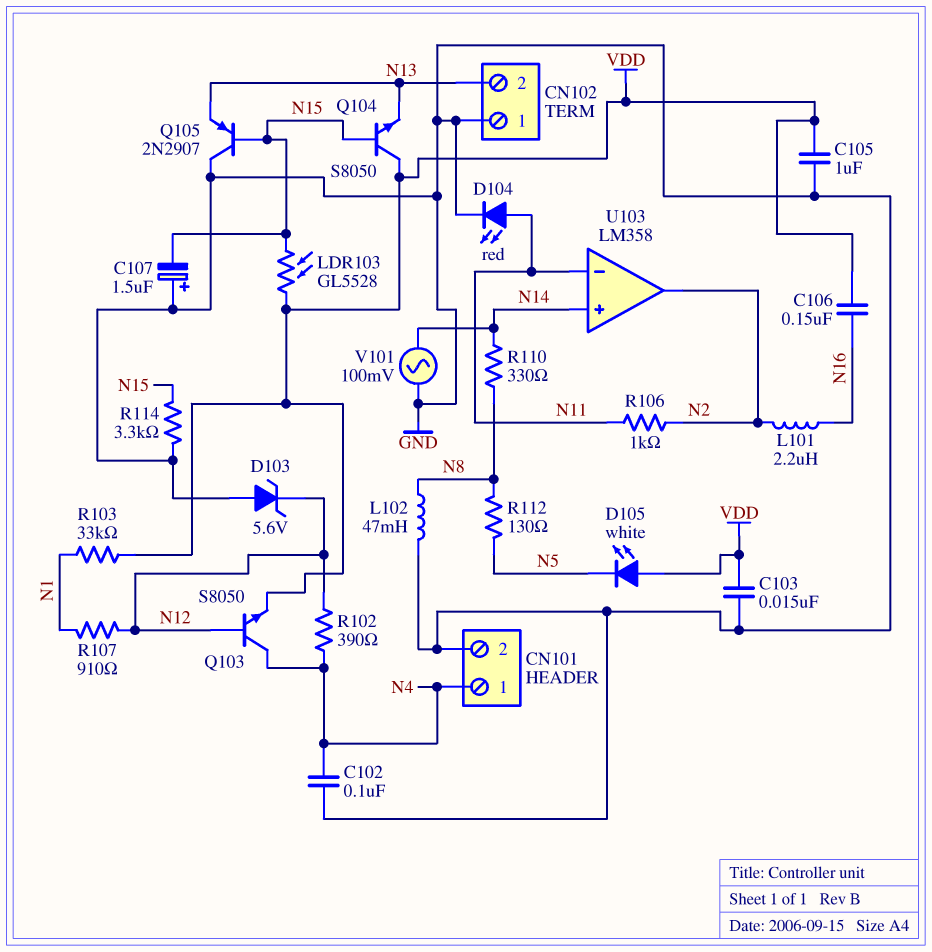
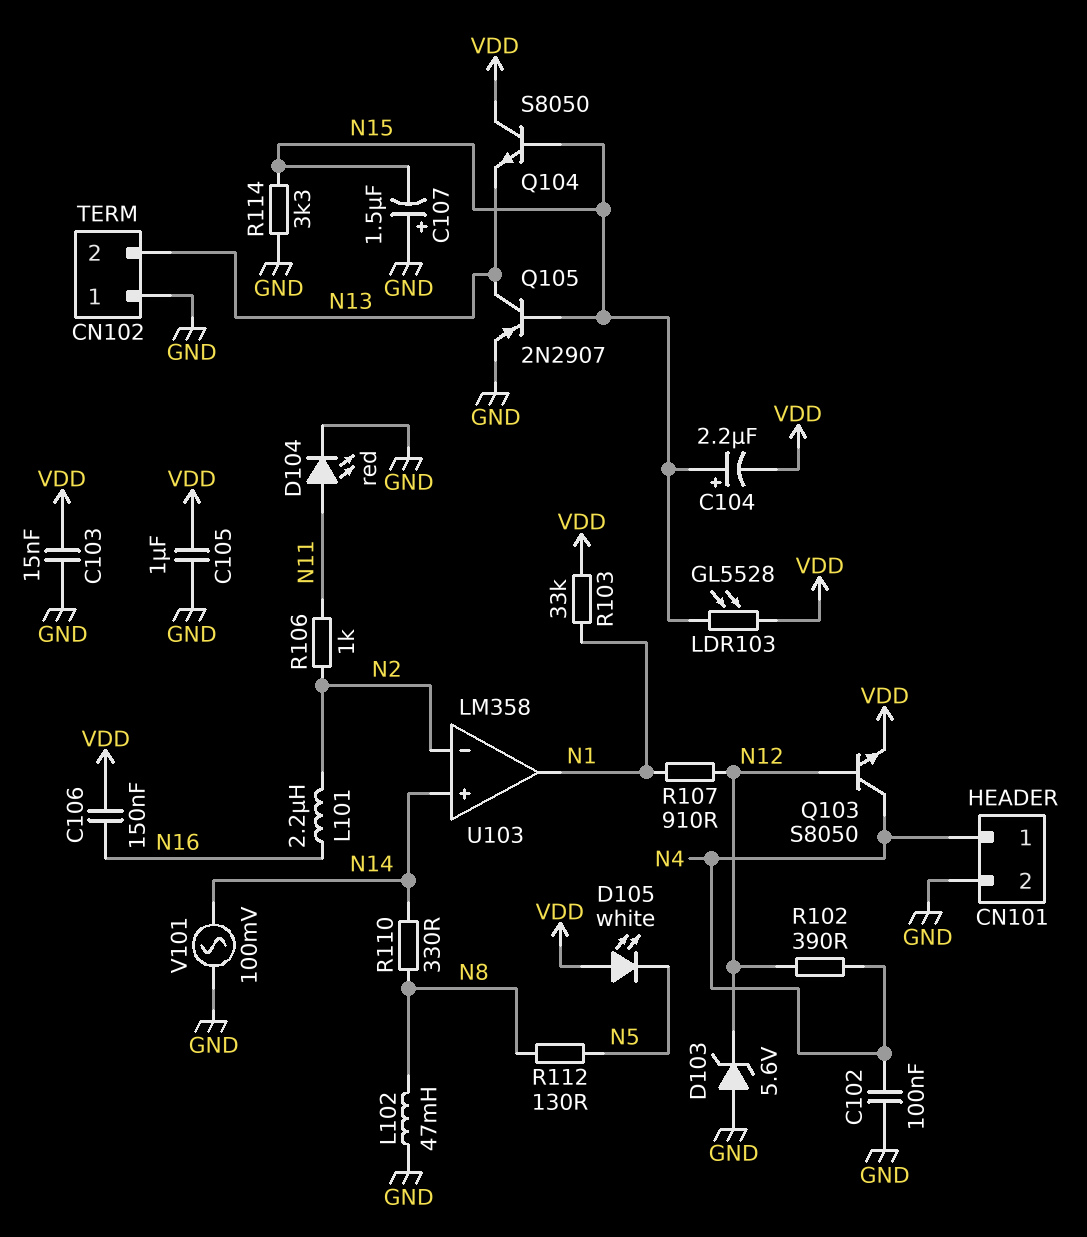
C104: none -> 2.2uF (plus N15, minus VDD)
Q105: PNP 2N2907 (B N15, C GND, E N13) -> PNP 2N2907 (B N15, C N13, E GND)
U103 pin in-: N11 -> N2
U103 pin out: N2 -> N1

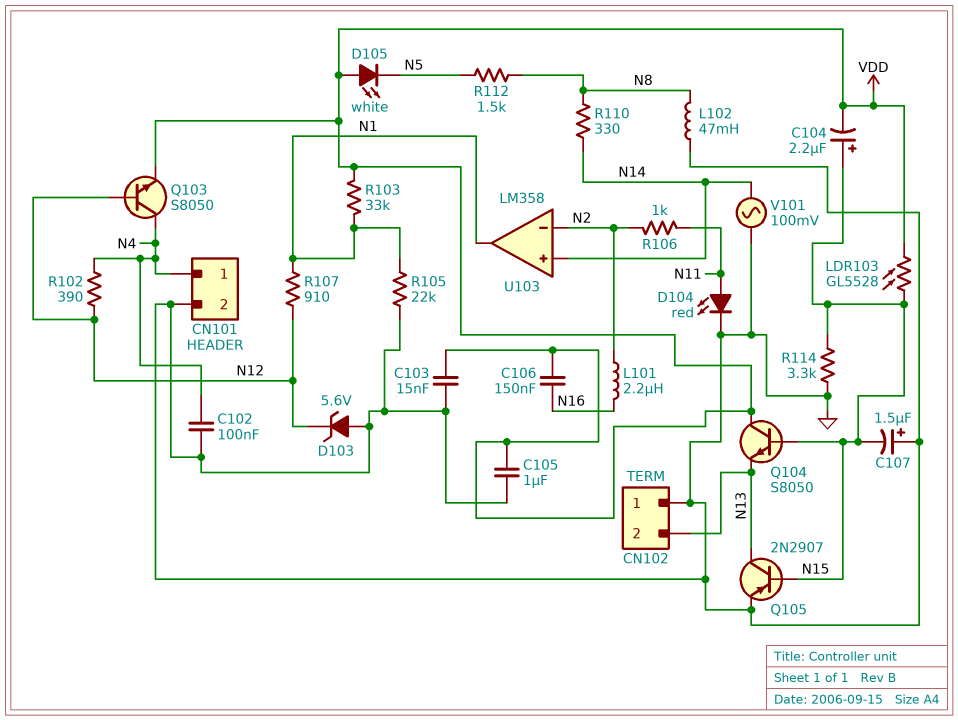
R105: none -> 22k (GND, N1)
R112: 130 (N5, N8) -> 1.5k (N5, N8)

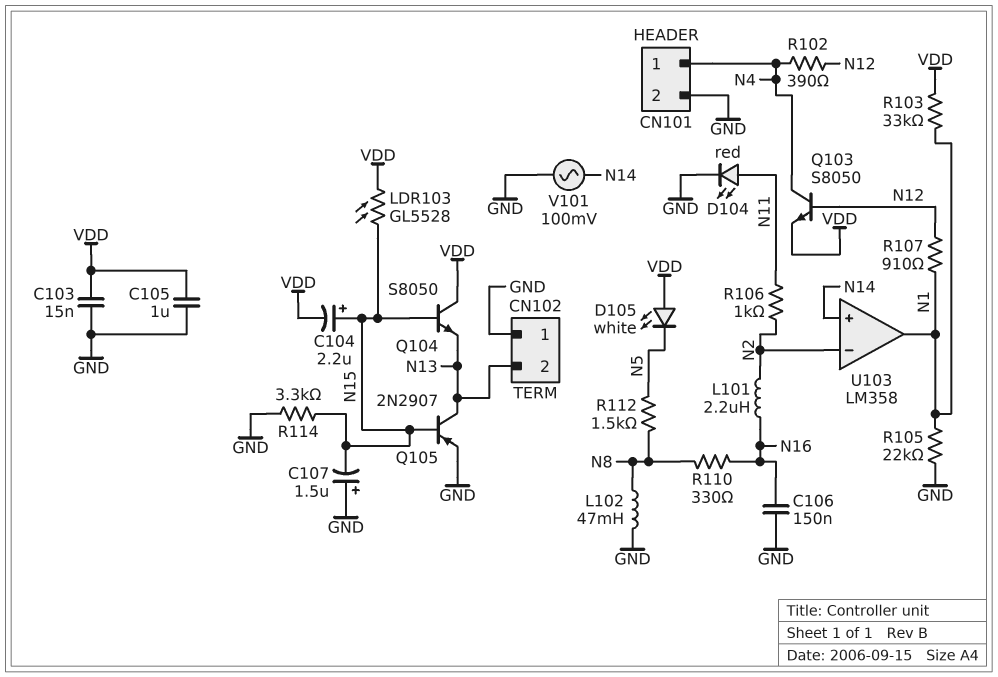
C102: 100nF (GND, N4) -> none
C106: 150nF (N16, VDD) -> 150nF (GND, N16)
D103: zener 5.6V (A GND, K N12) -> none
R110: 330 (N8, N14) -> 330 (N8, N16)

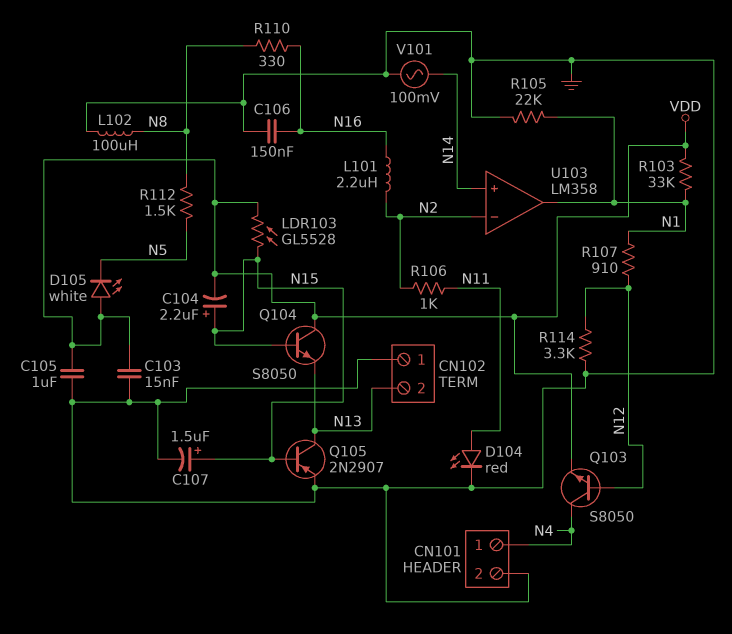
C107: 1.5uF (plus GND, minus N15) -> 1.5uF (plus N15, minus GND)
L102: 47mH (GND, N8) -> 100uH (GND, N8)
R102: 390 (N4, N12) -> none
R114: 3.3k (GND, N15) -> 3.3k (GND, N12)

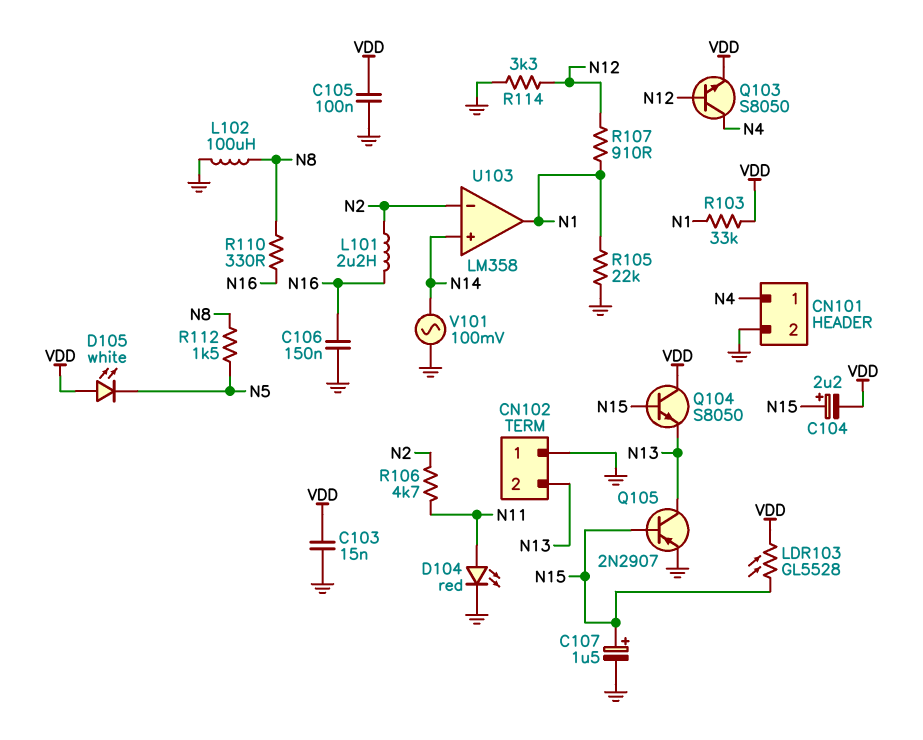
C105: 1uF (GND, VDD) -> 100nF (GND, VDD)
R106: 1k (N2, N11) -> 4.7k (N2, N11)

